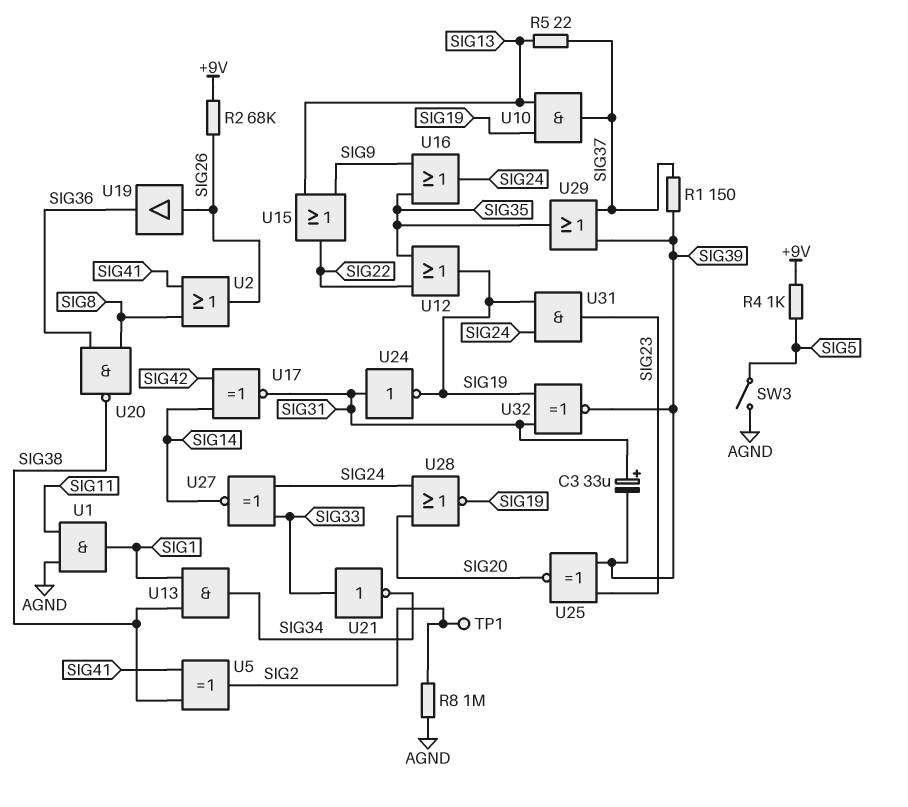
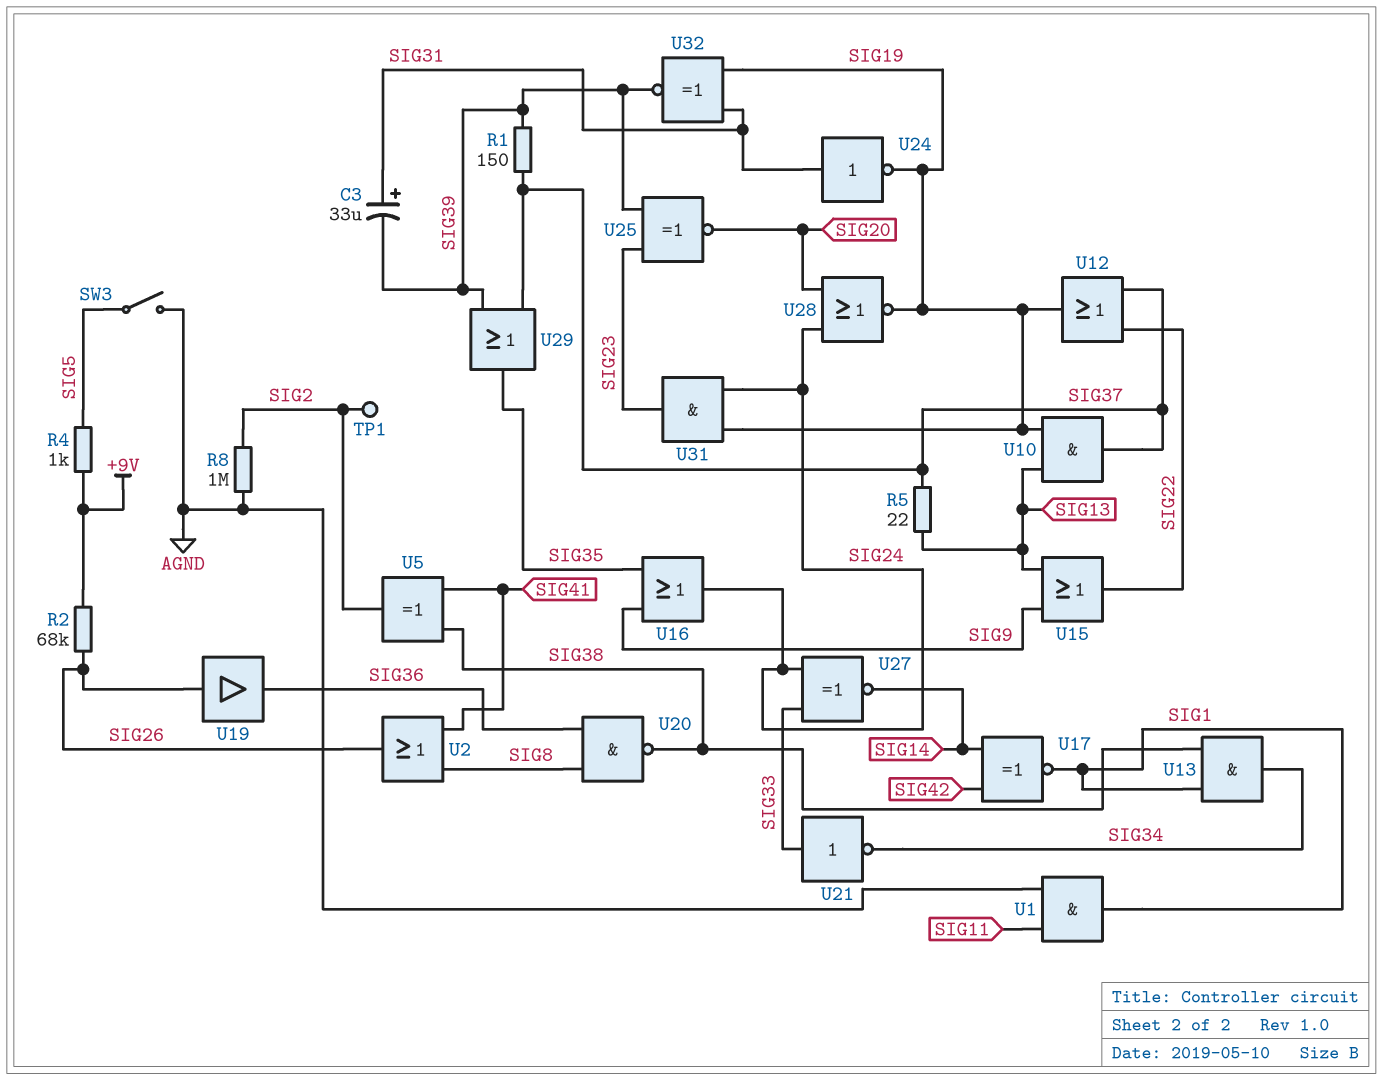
U12: OR (in SIG22, in SIG35, out SIG19) -> OR (in SIG22, in SIG37, out SIG19)
U17: XNOR (in SIG14, in SIG42, out SIG31) -> XNOR (in SIG14, in SIG42, out SIG1)

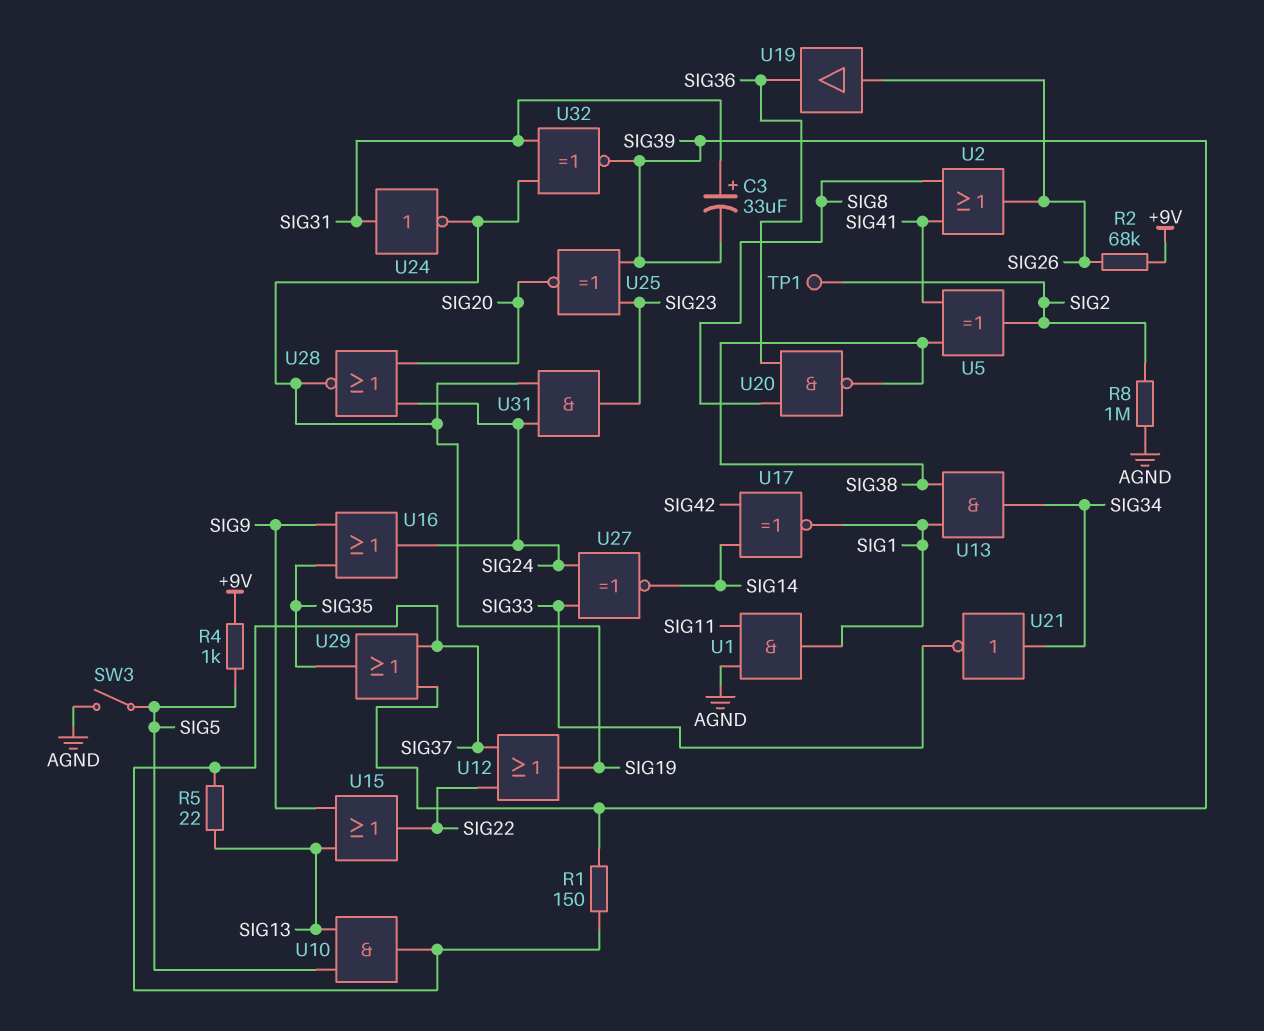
U10: AND (in SIG13, in SIG19, out SIG37) -> AND (in SIG5, in SIG13, out SIG37)
U21: NOT (in SIG33, out SIG34) -> NOT (in SIG34, out SIG33)

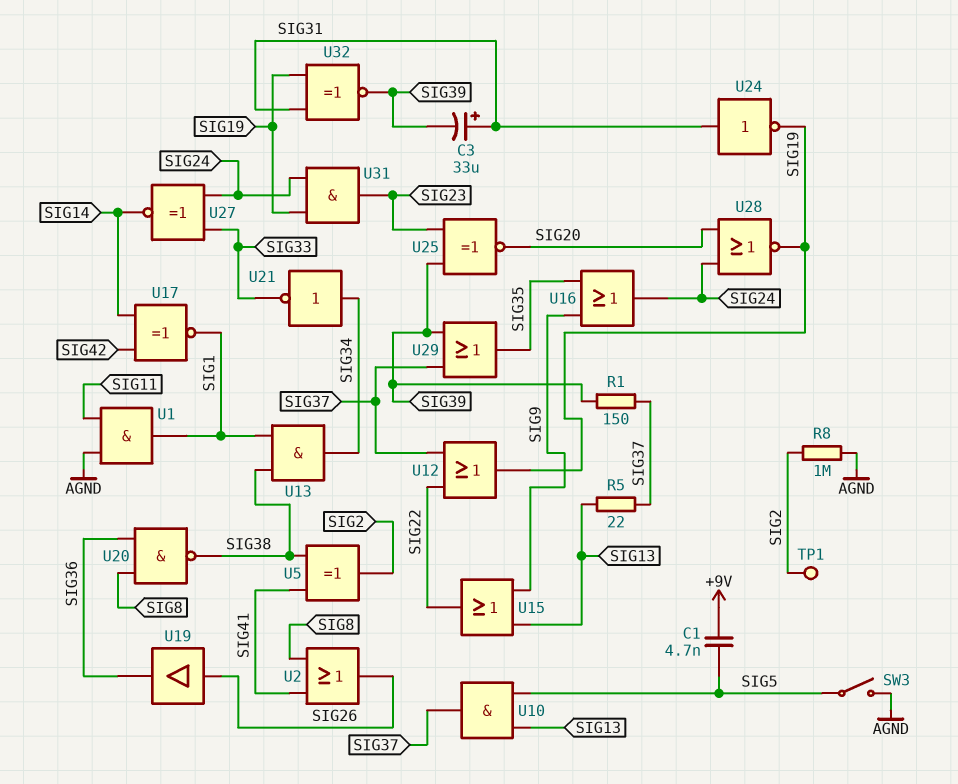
C1: none -> 4.7nF (+9V, SIG5)
R2: 68k (+9V, SIG26) -> none
R4: 1k (+9V, SIG5) -> none

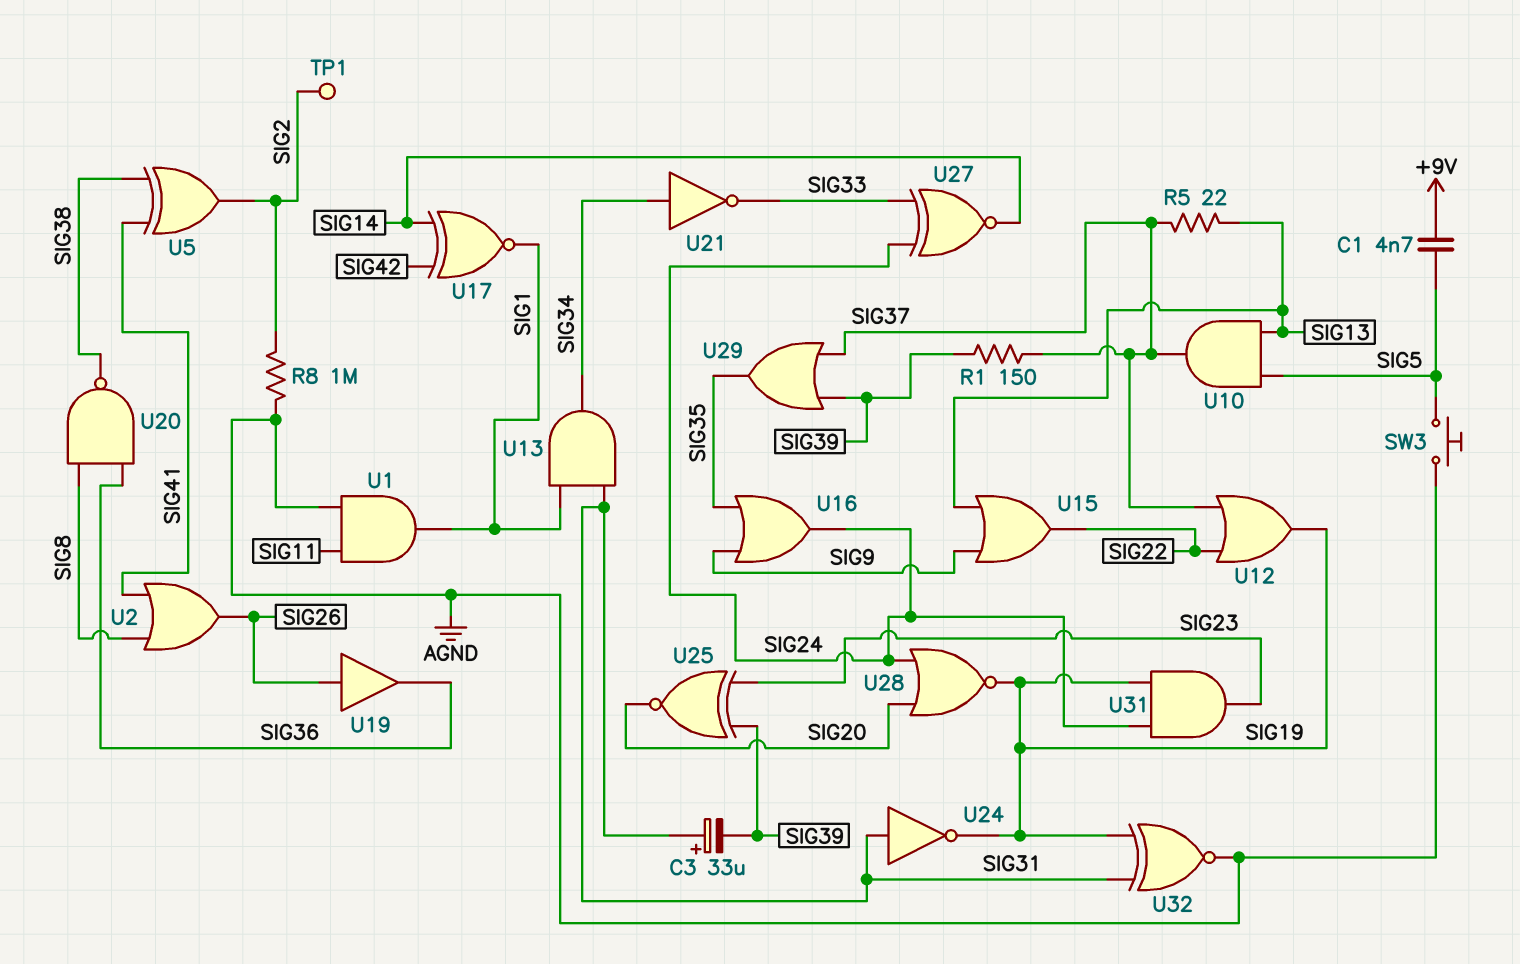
SW3: switch (AGND, SIG5) -> button (AGND, SIG5)
U13: AND (in SIG1, in SIG38, out SIG34) -> AND (in SIG1, in SIG31, out SIG34)
U32: XNOR (in SIG19, in SIG31, out SIG39) -> XNOR (in SIG19, in SIG31, out AGND)

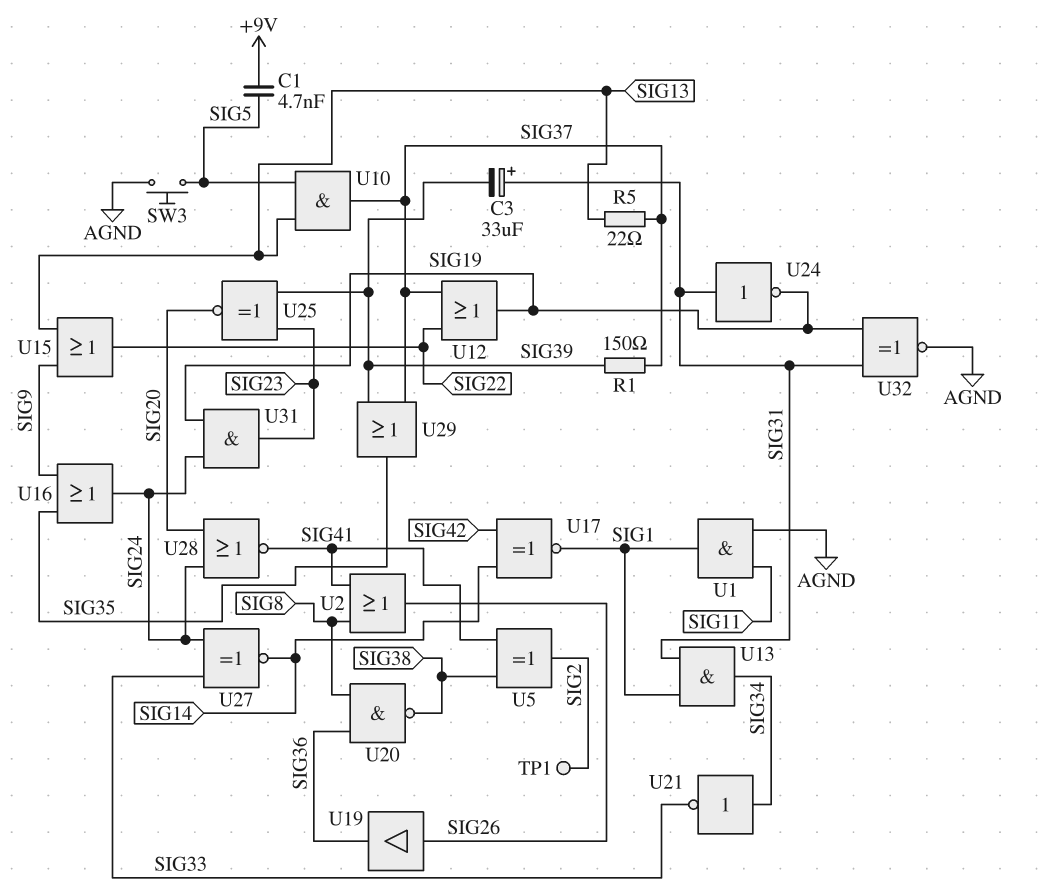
R8: 1M (AGND, SIG2) -> none
U28: NOR (in SIG20, in SIG24, out SIG19) -> NOR (in SIG20, in SIG24, out SIG41)

